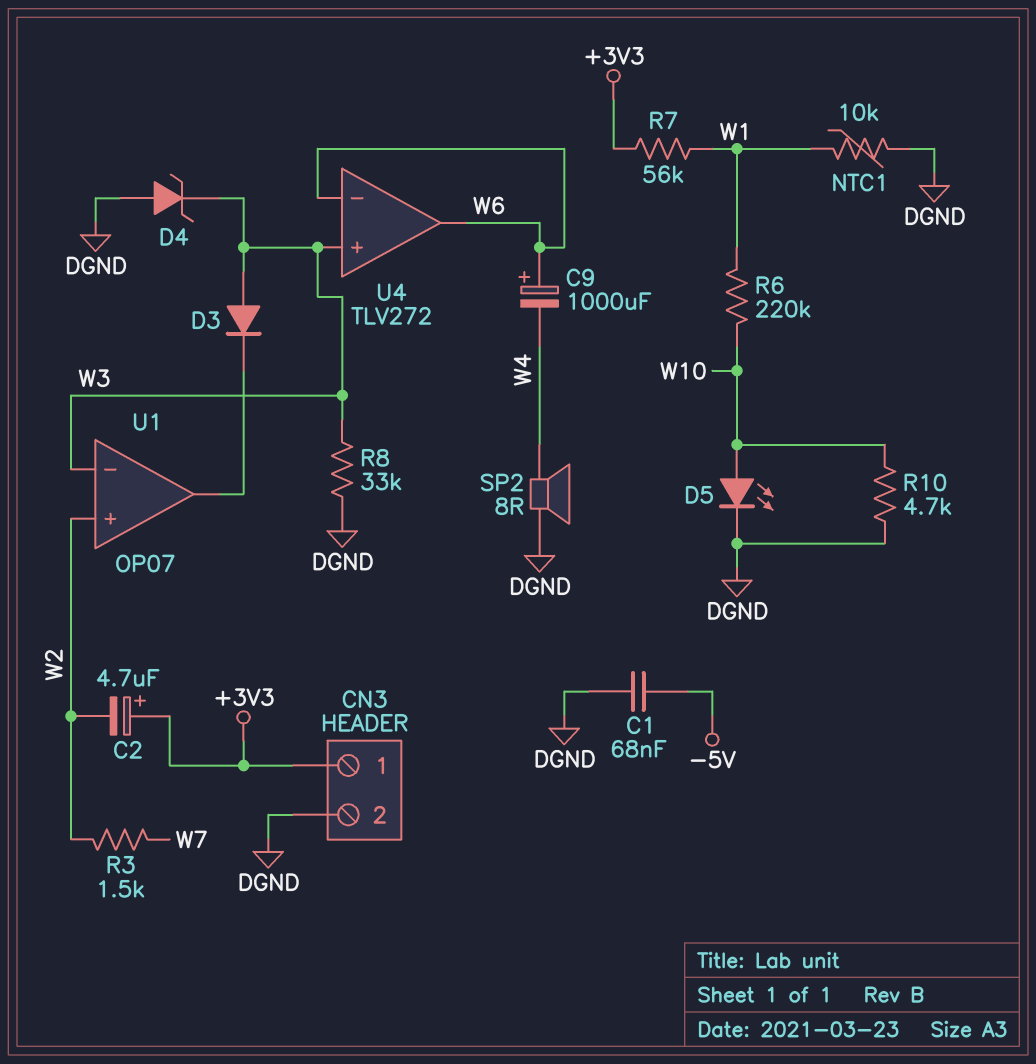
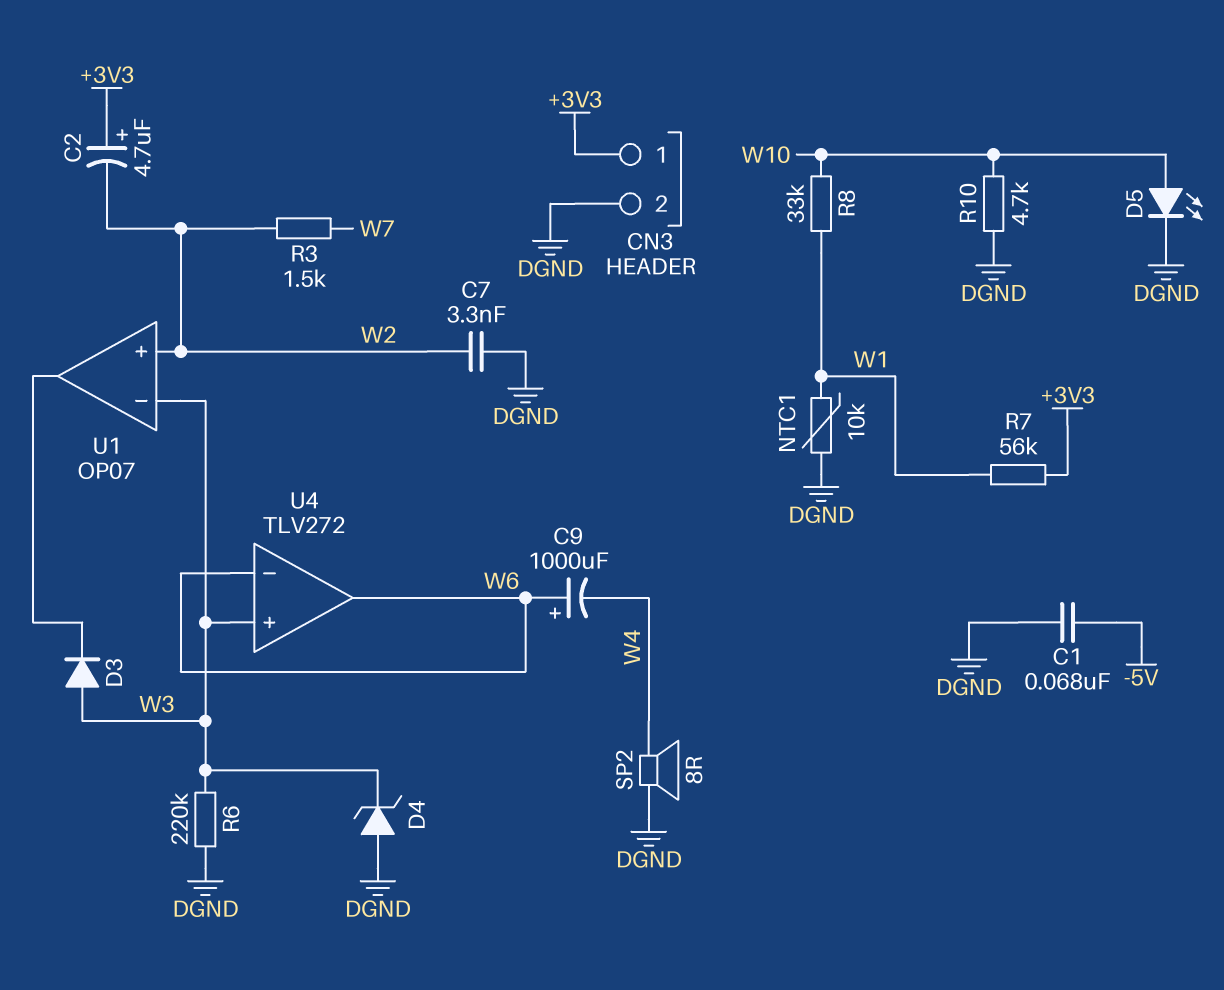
C7: none -> 3.3nF (DGND, W2)
R6: 220k (W1, W10) -> 220k (DGND, W3)
R8: 33k (DGND, W3) -> 33k (W1, W10)

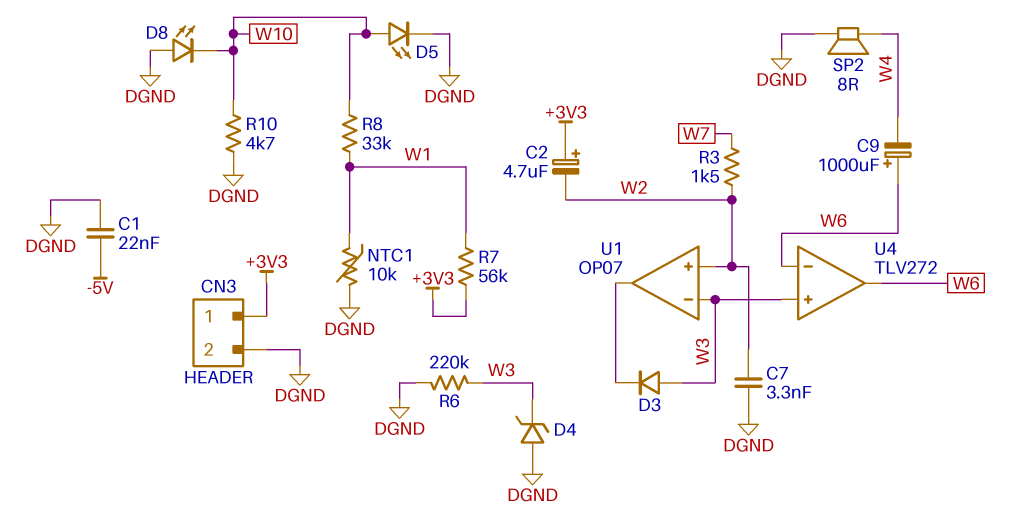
C1: 68nF (-5V, DGND) -> 22nF (-5V, DGND)
D8: none -> LED (A DGND, K W10)

